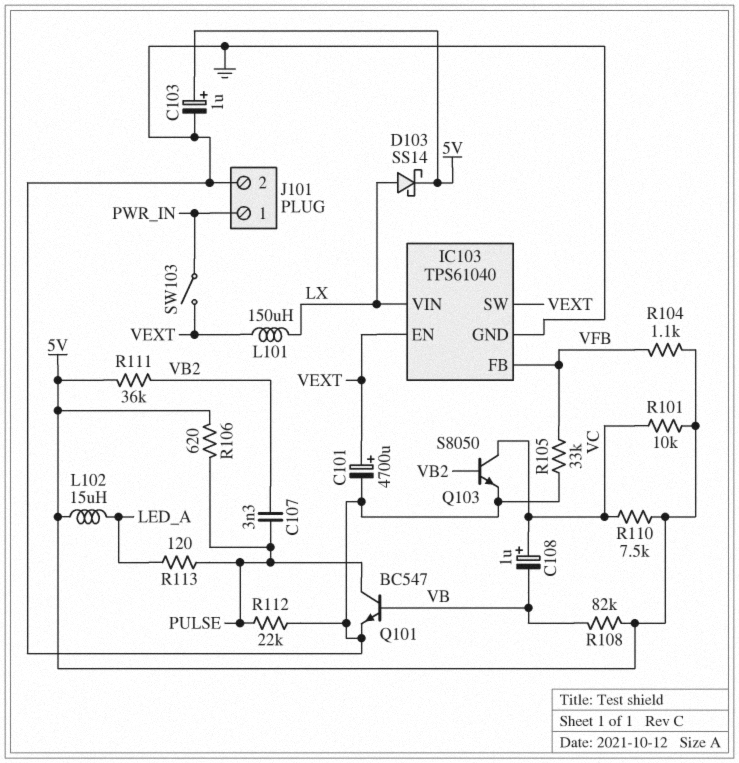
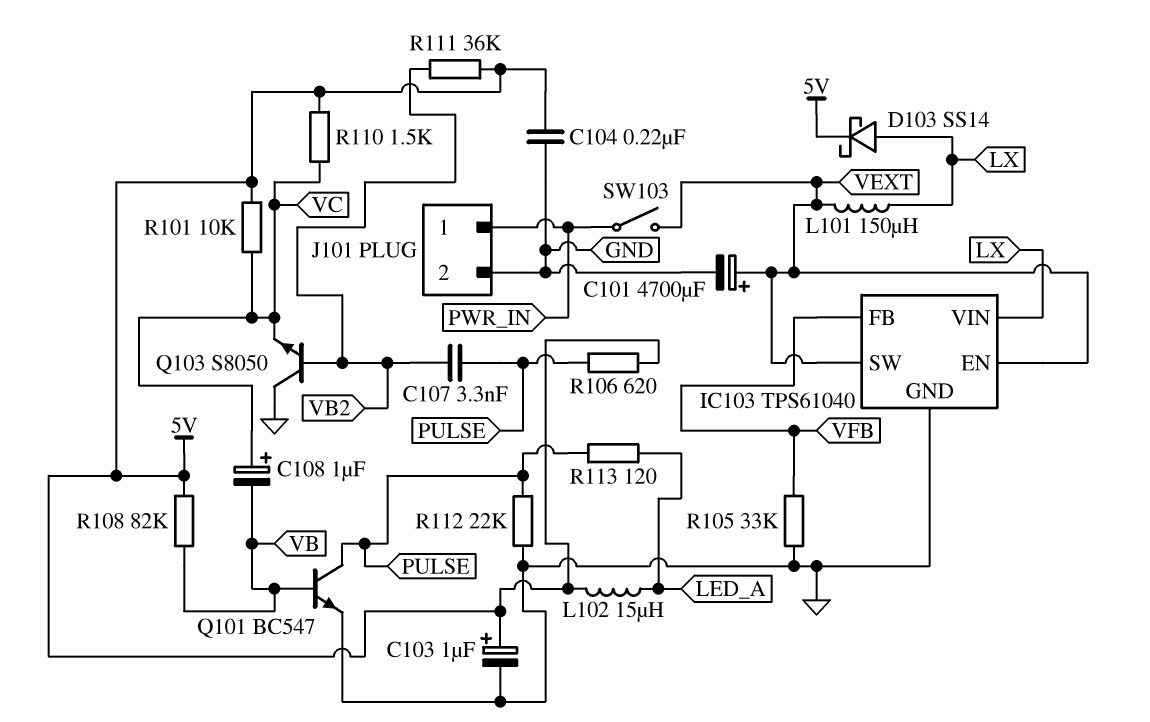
C104: none -> 220nF (5V, GND)
Q103: NPN S8050 (B VB2, C VC, E GND) -> NPN S8050 (B VB2, C GND, E VC)
R104: 1.1k (5V, VFB) -> none
R110: 7.5k (5V, VC) -> 1.5k (5V, VC)

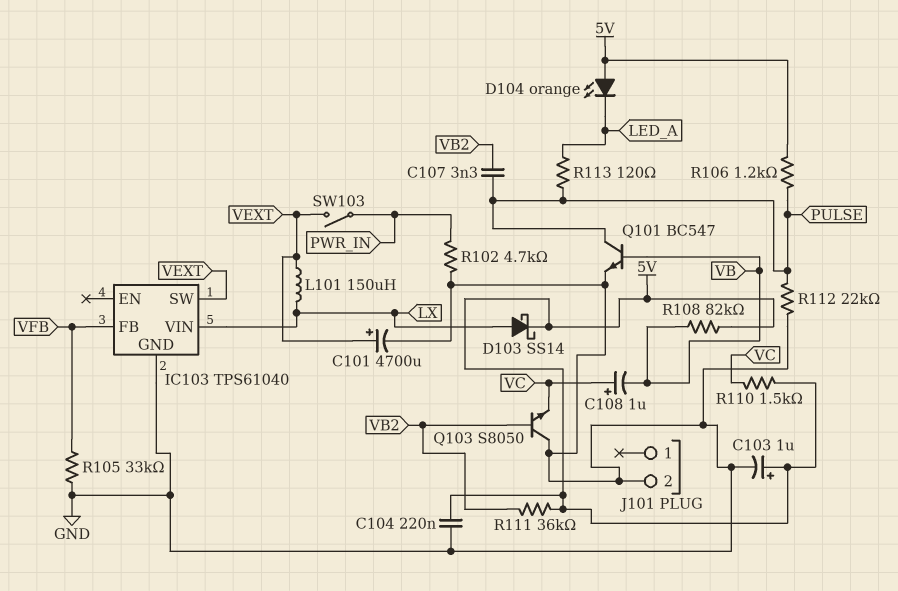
D104: none -> LED orange (A 5V, K LED_A)
IC103 pin EN: VEXT -> none
J101 pin 1: PWR_IN -> none
L102: 15uH (5V, LED_A) -> none
R101: 10k (5V, VC) -> none
R102: none -> 4.7k (GND, PWR_IN)
R106: 620 (5V, PULSE) -> 1.2k (5V, PULSE)

